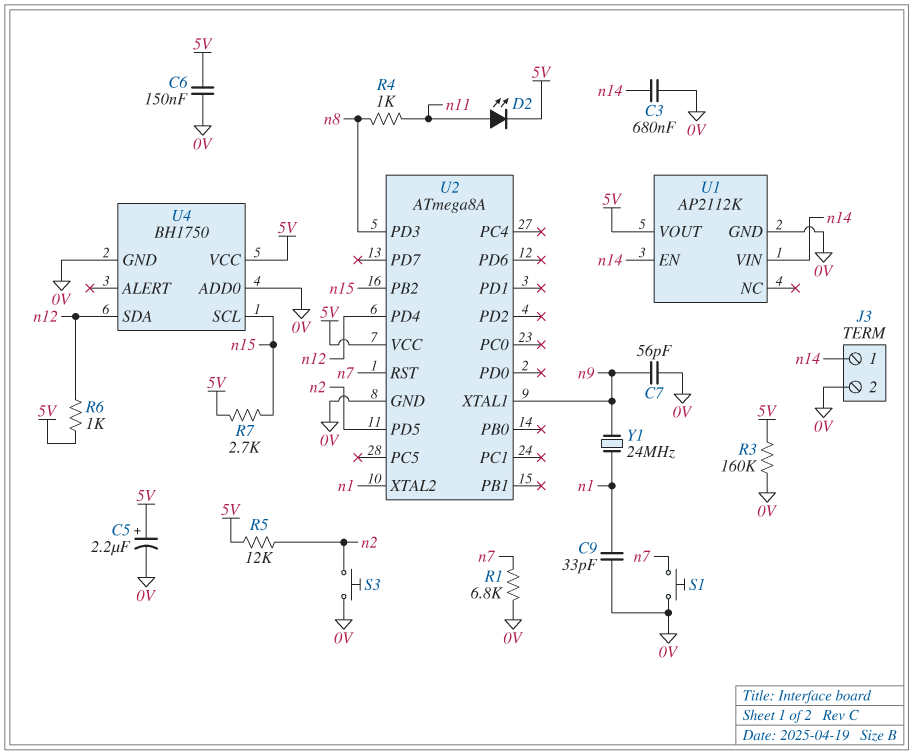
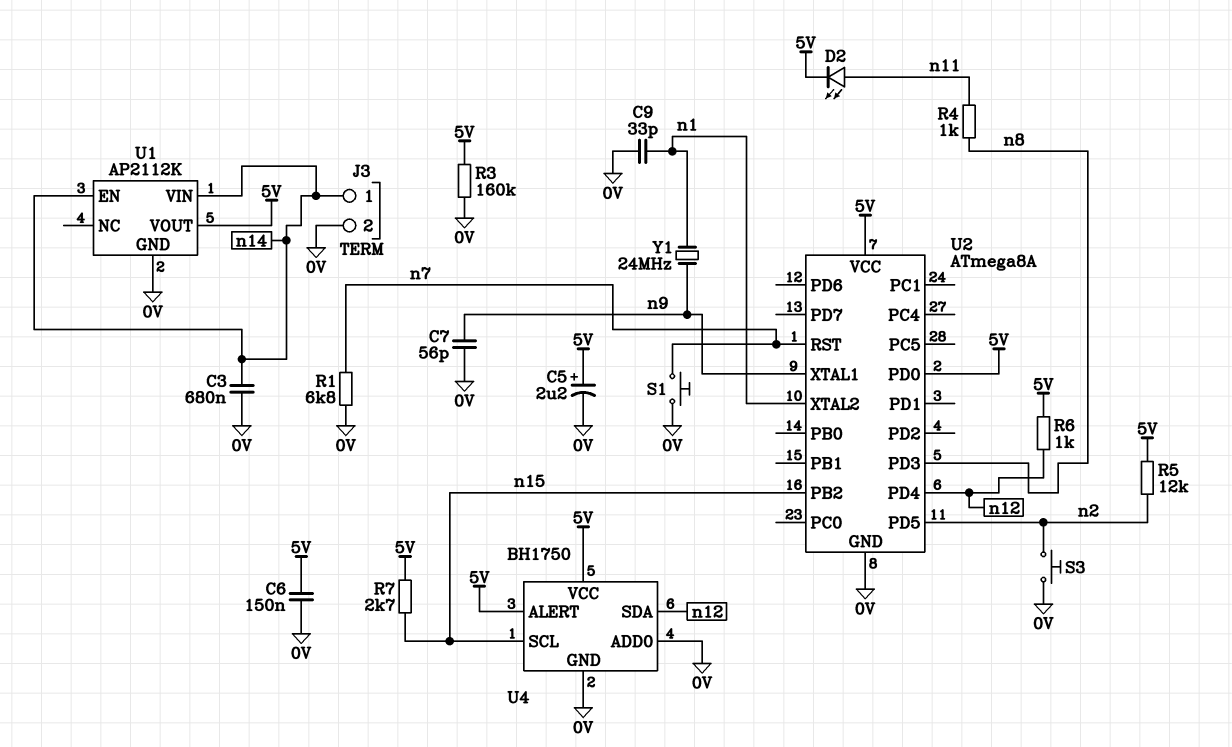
U2 pin PD0: none -> 5V
U4 pin ALERT: none -> 5V

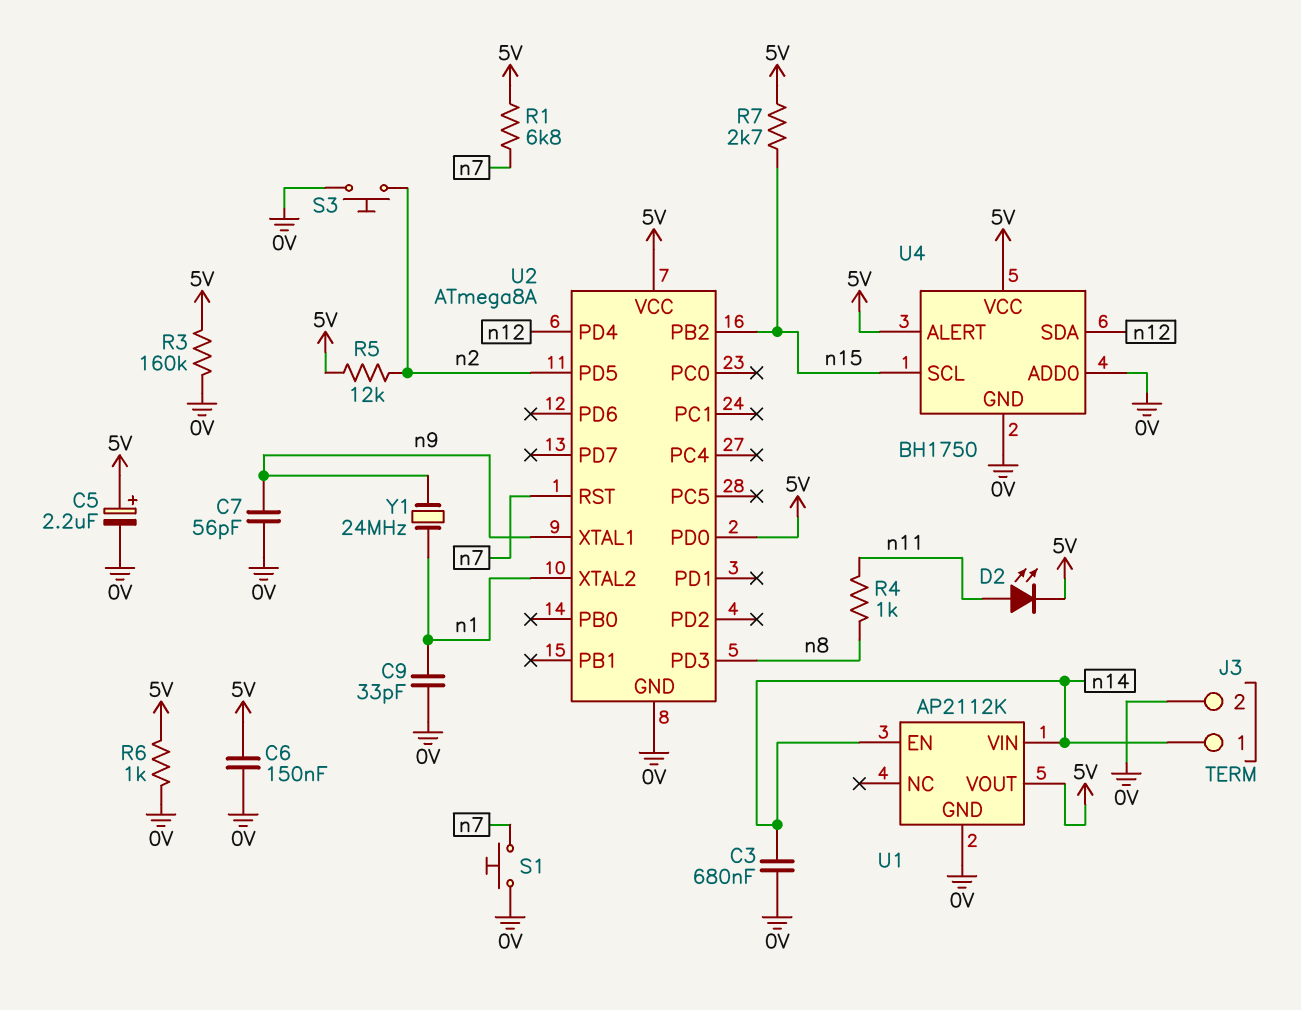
R1: 6.8k (0V, n7) -> 6.8k (5V, n7)
R6: 1k (5V, n12) -> 1k (0V, 5V)

